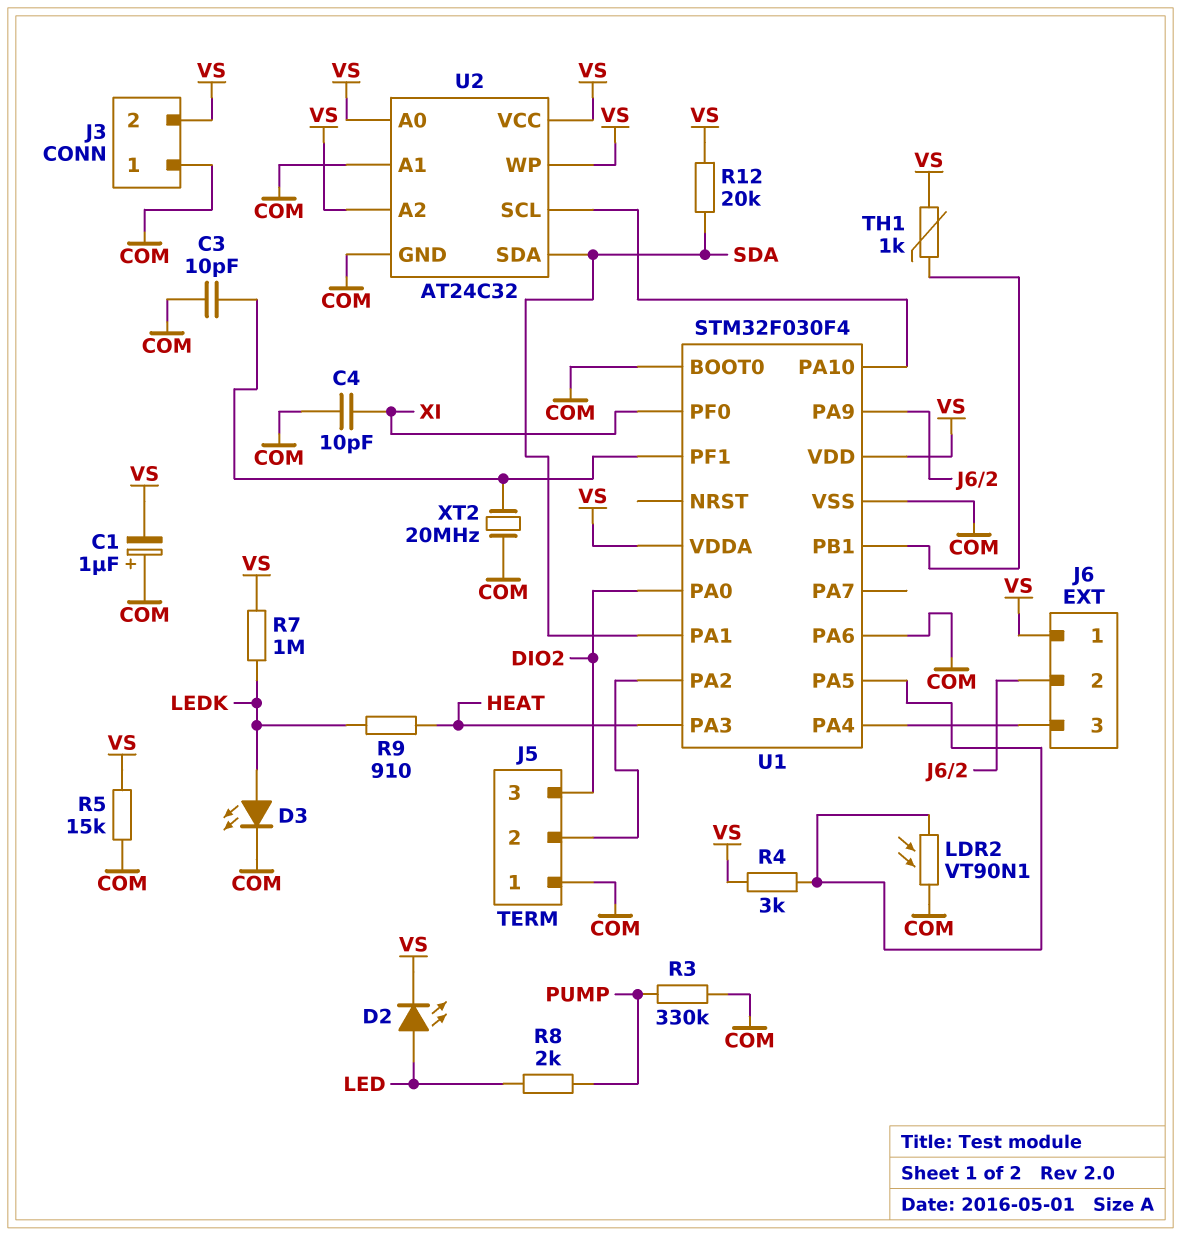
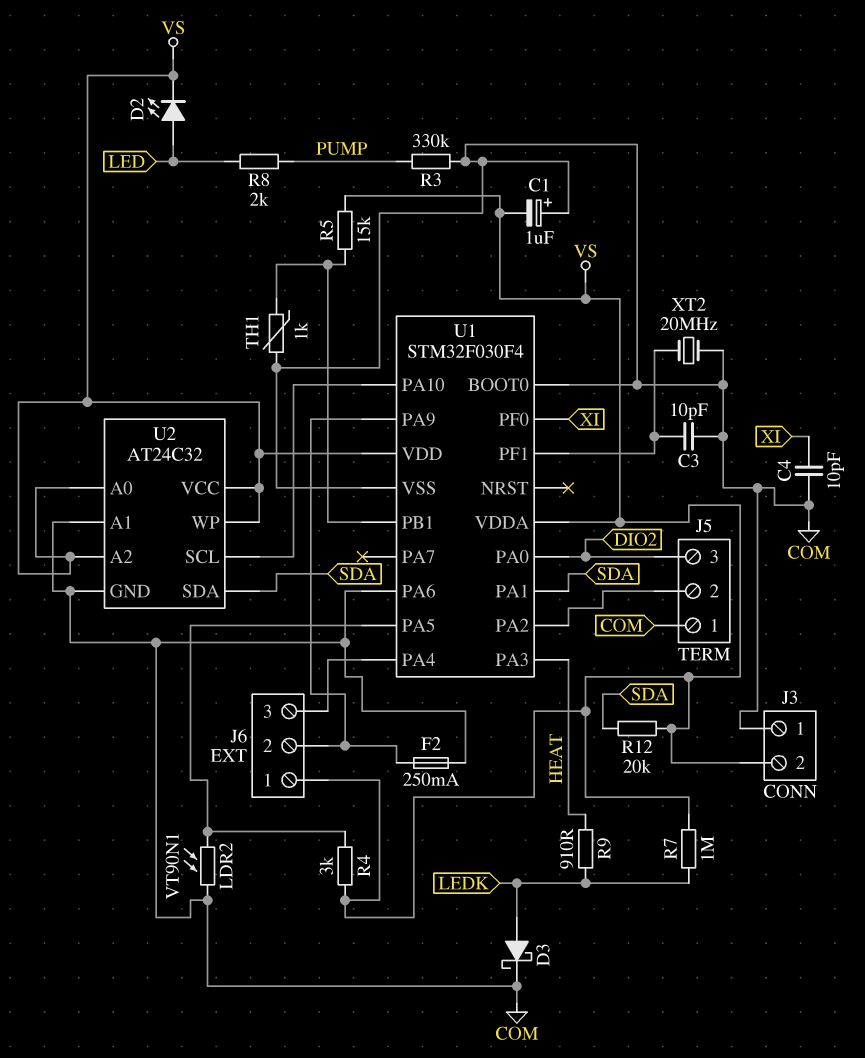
D3: LED (A LEDK, K COM) -> schottky (A LEDK, K COM)
F2: none -> 250mA (COM, J6/2)
R5: 15k (COM, VS) -> 15k (U1/PB1, VS)
TH1: 1k (U1/PB1, VS) -> 1k (COM, U1/PB1)

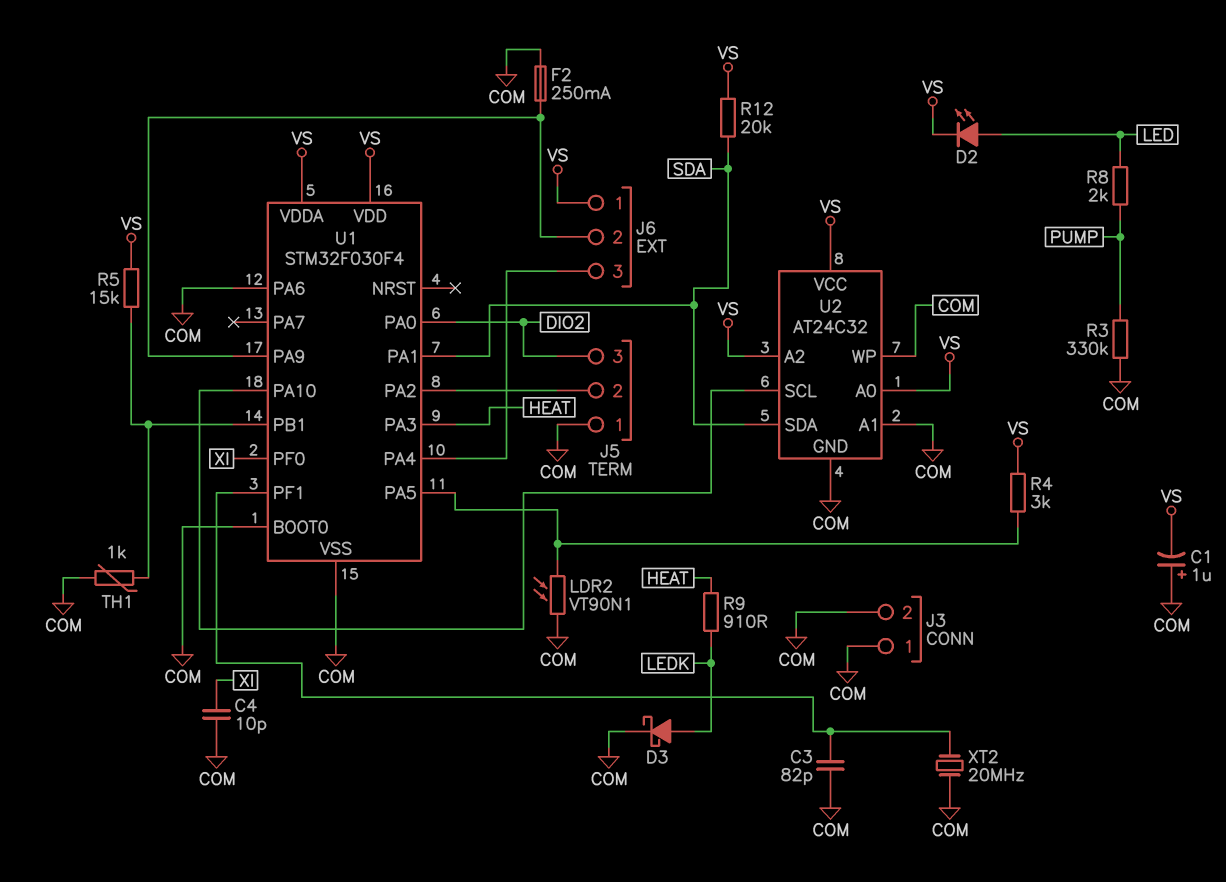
C3: 10pF (COM, U1/PF1) -> 82pF (COM, U1/PF1)
J3 pin 2: VS -> COM
R7: 1M (LEDK, VS) -> none
U2 pin WP: VS -> COM

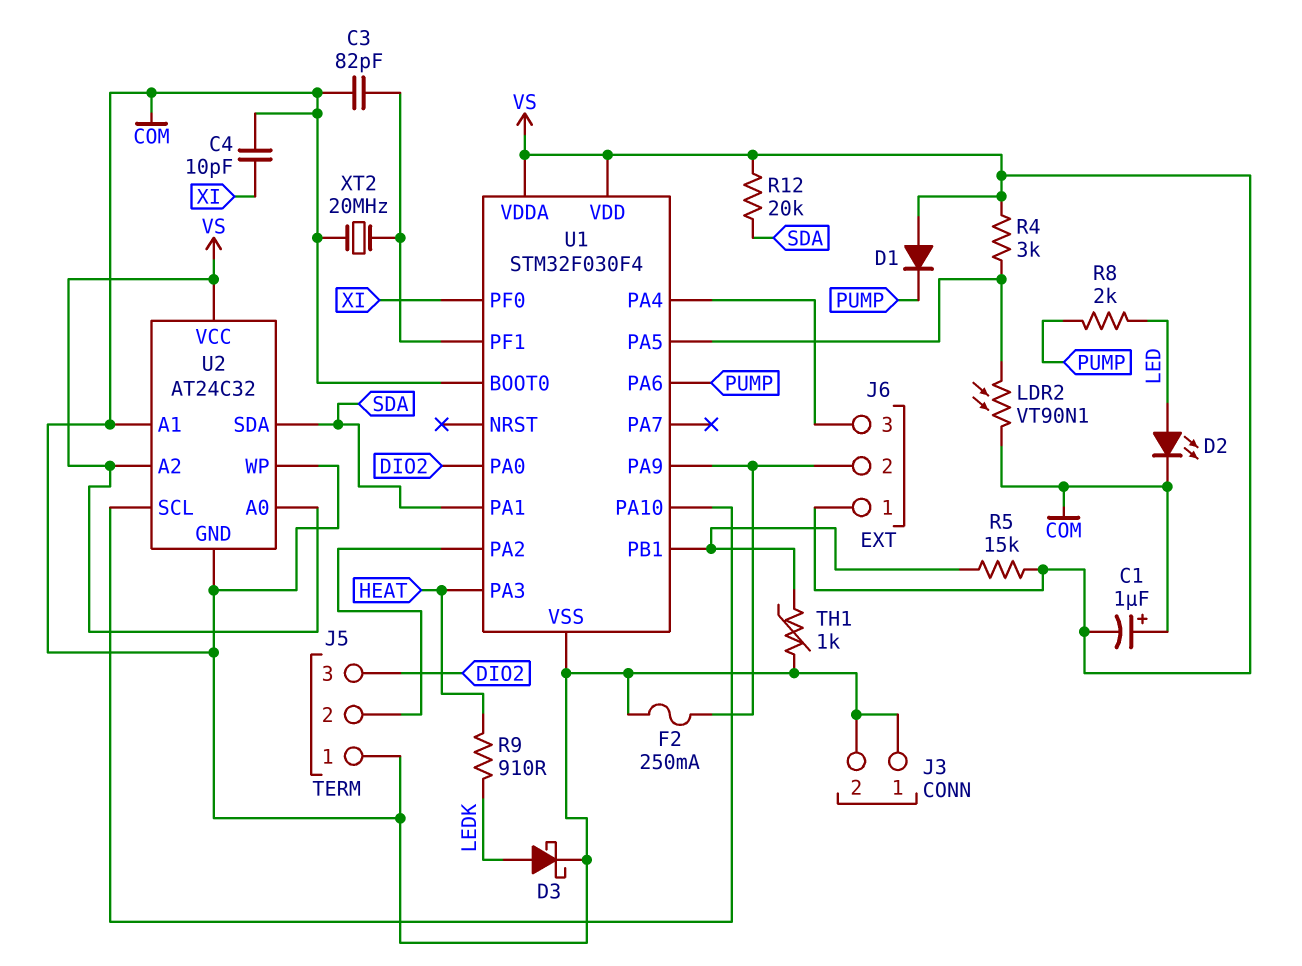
D1: none -> diode (A VS, K PUMP)
D2: LED (A LED, K VS) -> LED (A LED, K COM)
R3: 330k (COM, PUMP) -> none
U1 pin PA6: COM -> PUMP

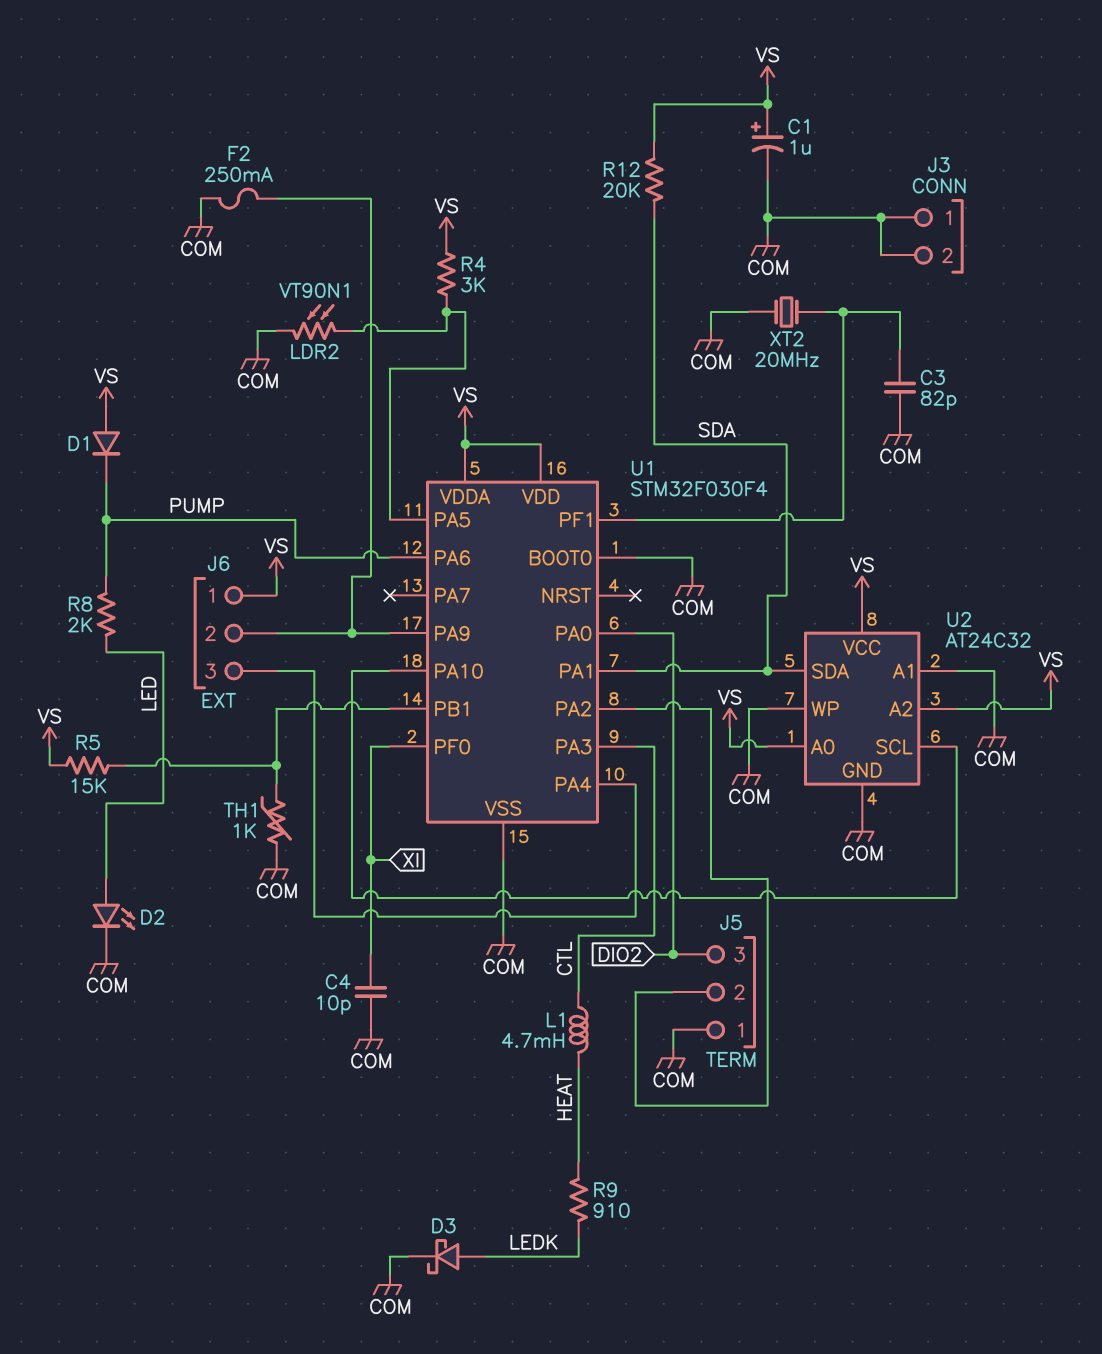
C1: 1uF (plus COM, minus VS) -> 1uF (plus VS, minus COM)
L1: none -> 4.7mH (CTL, HEAT)
U1 pin PA3: HEAT -> CTL

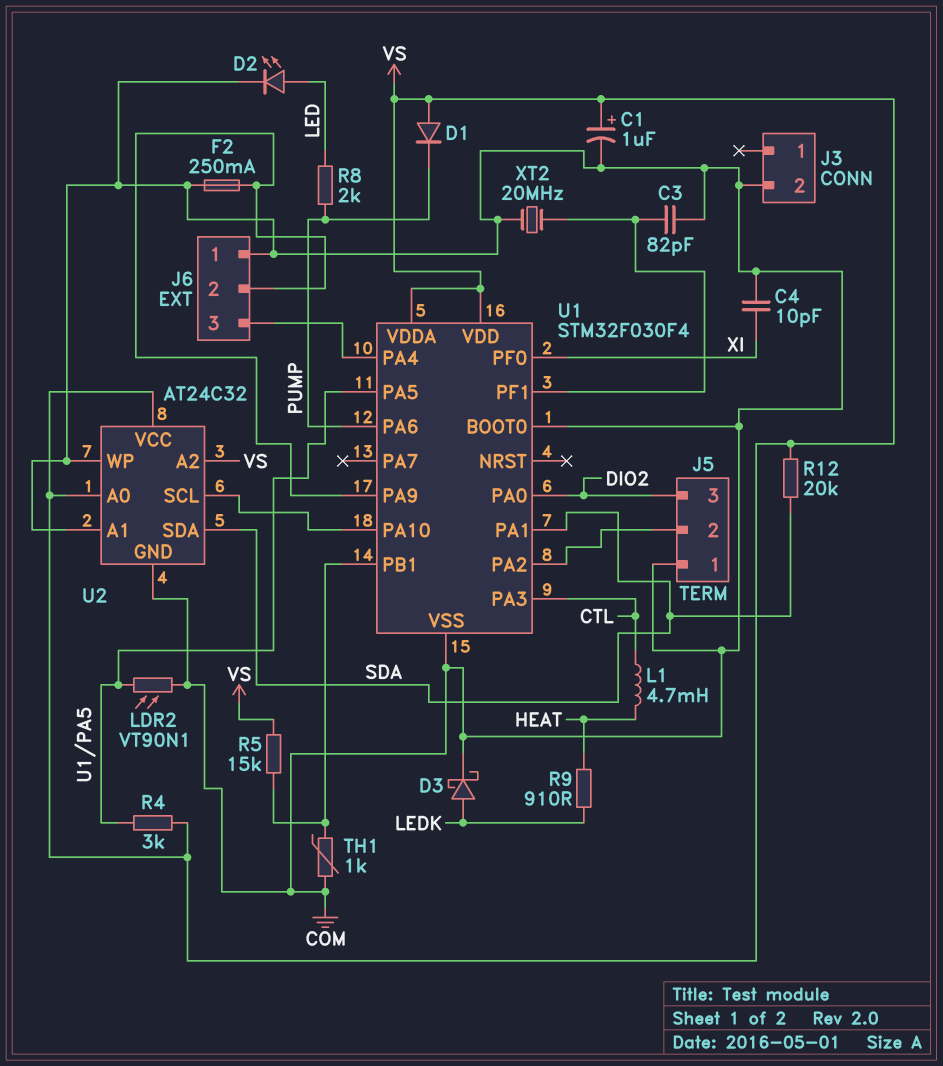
J3 pin 1: COM -> none
J6 pin 1: VS -> COM

